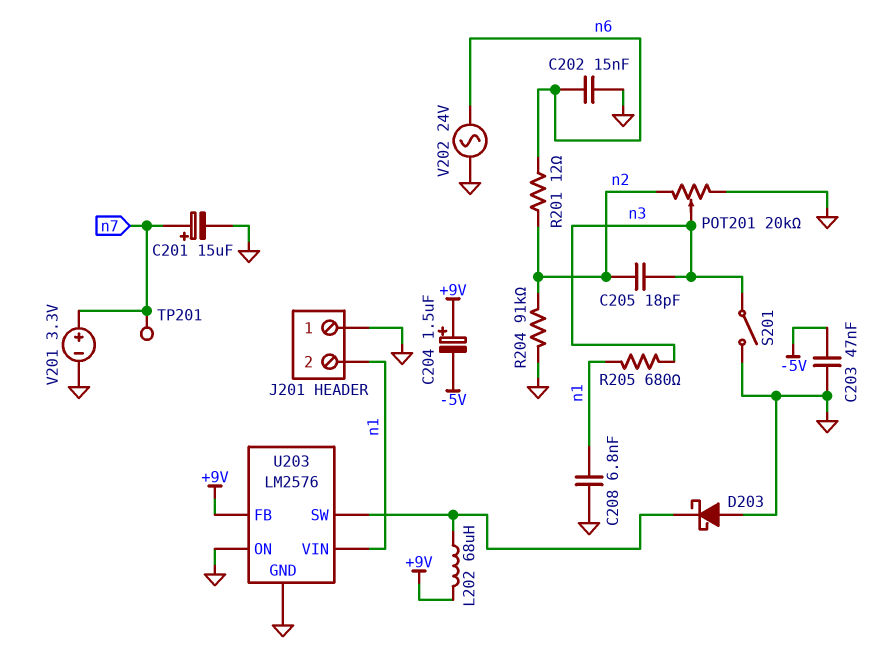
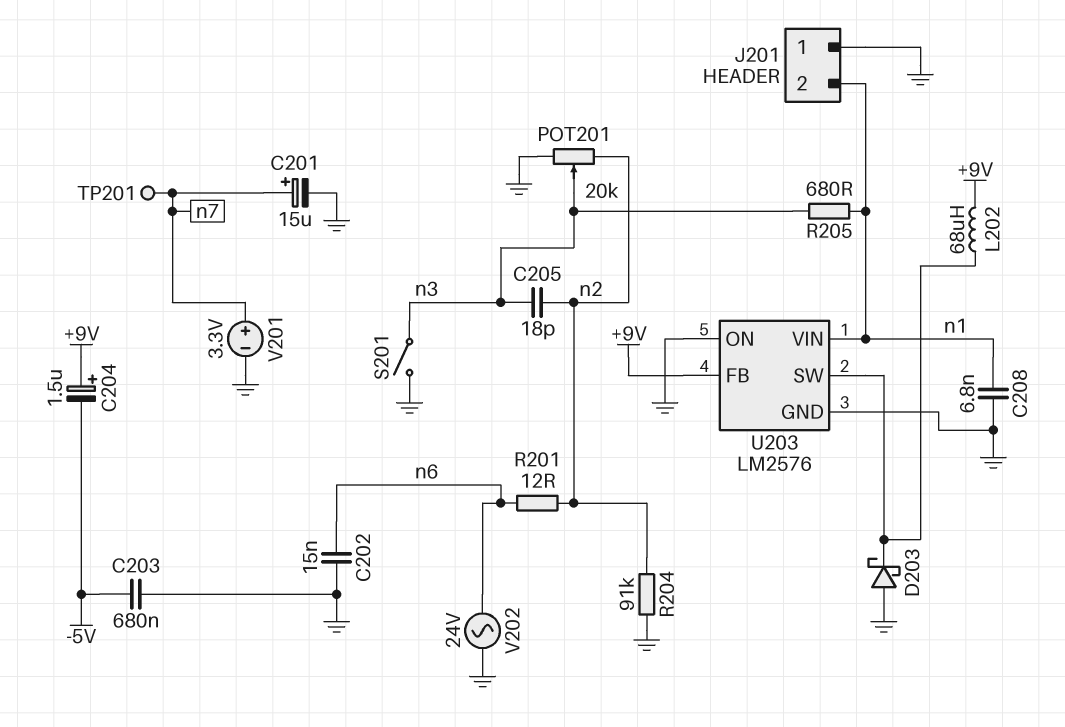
C203: 47nF (-5V, GND) -> 680nF (-5V, GND)

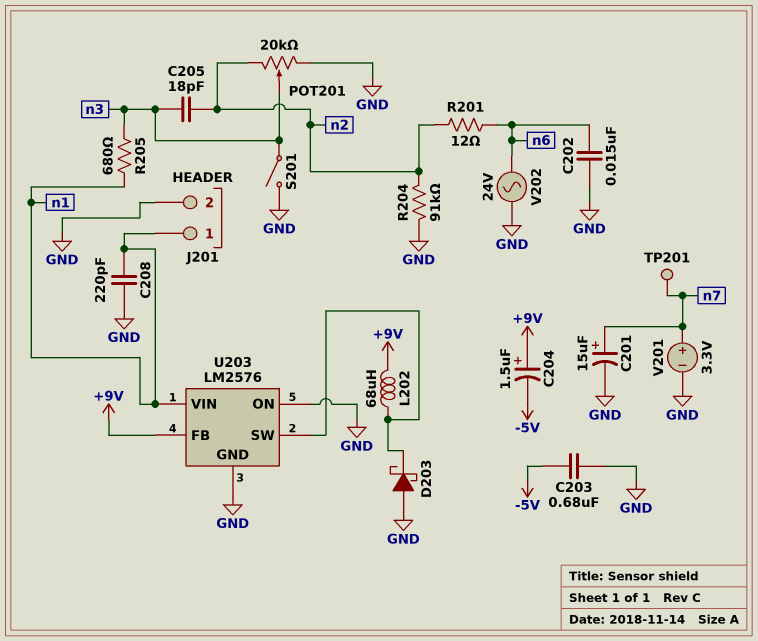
C208: 6.8nF (GND, n1) -> 220pF (GND, n1)
J201 pin 1: GND -> n1
J201 pin 2: n1 -> GND

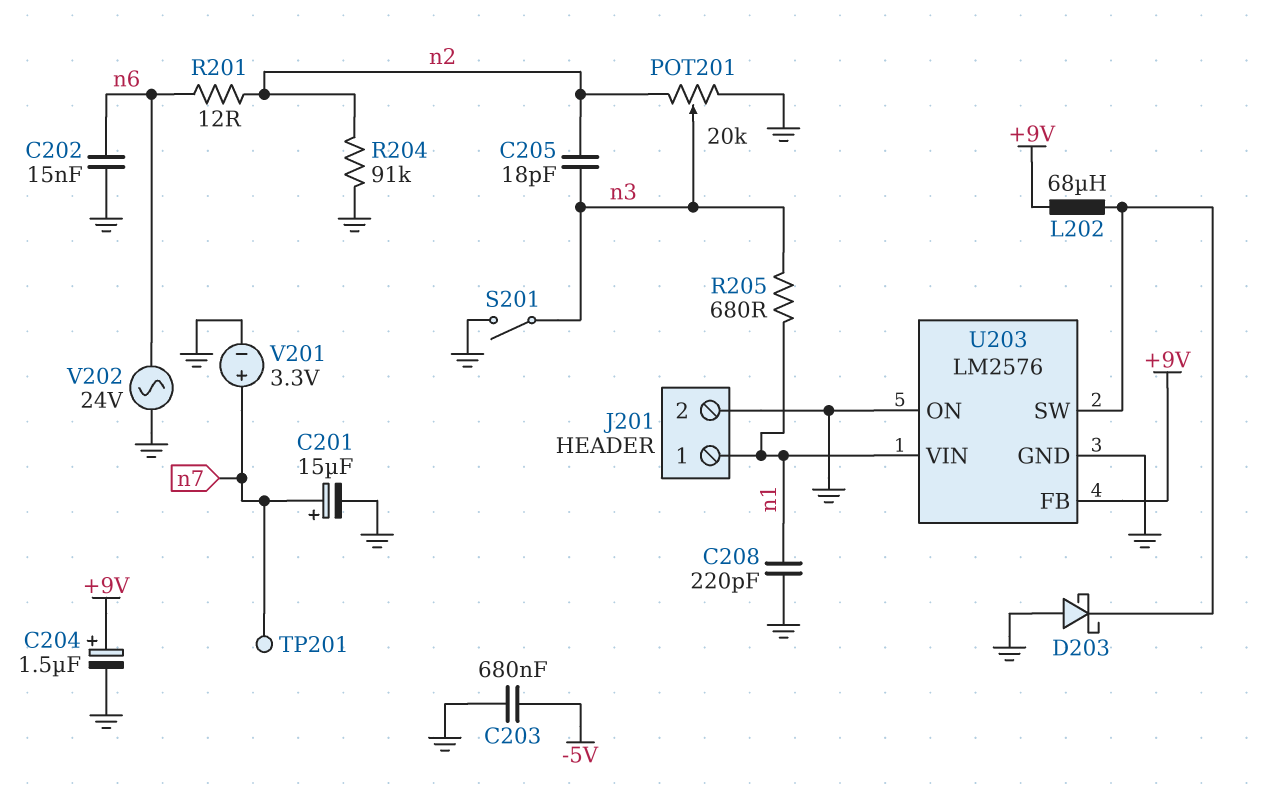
C204: 1.5uF (plus +9V, minus -5V) -> 1.5uF (plus +9V, minus GND)

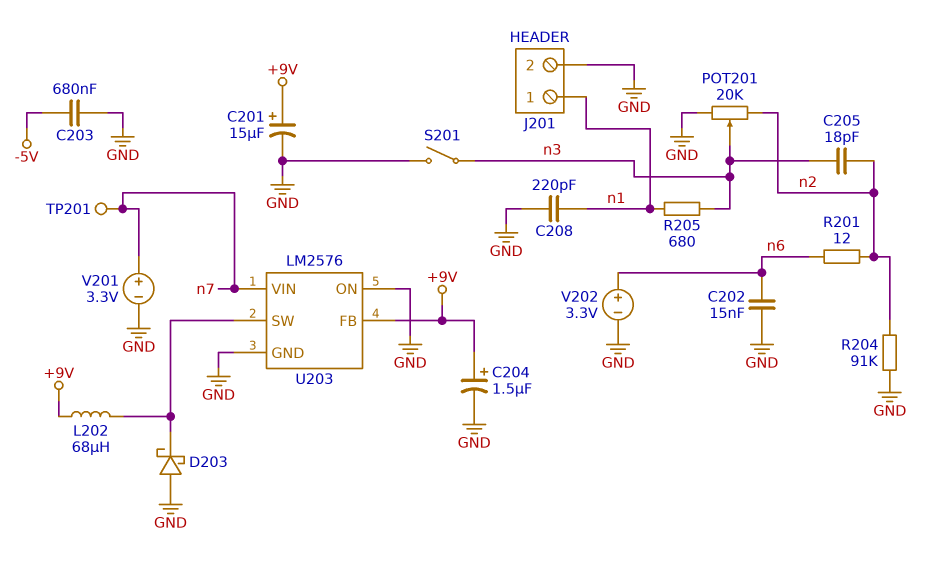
C201: 15uF (plus n7, minus GND) -> 15uF (plus +9V, minus GND)
U203 pin VIN: n1 -> n7
V202: AC 24V (GND, n6) -> 3.3V (plus n6, minus GND)

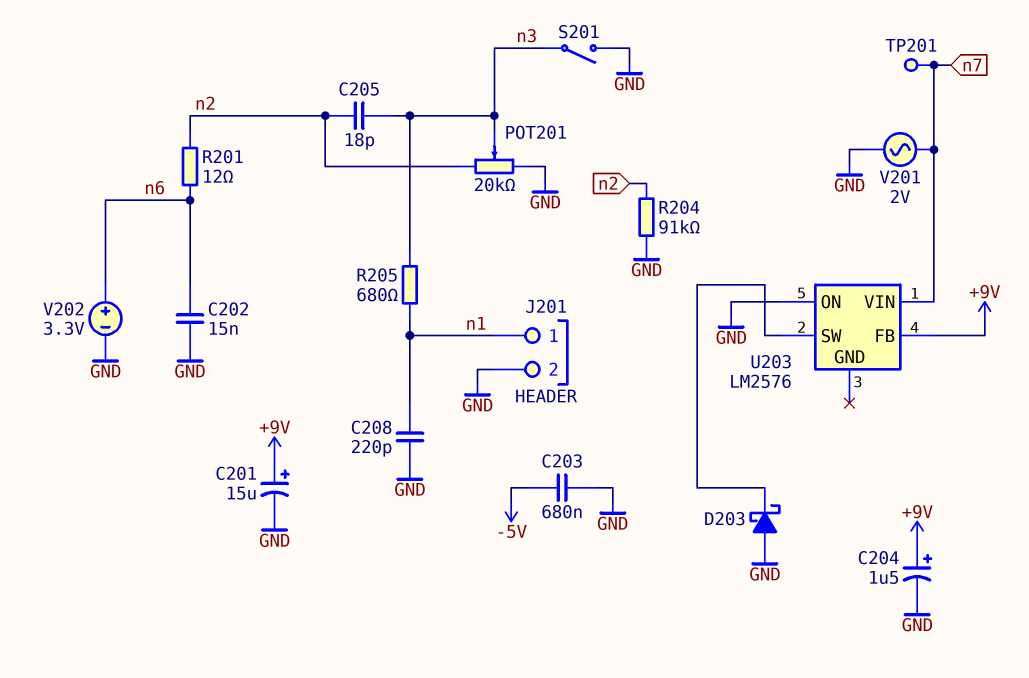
L202: 68uH (+9V, U203/SW) -> none
U203 pin GND: GND -> none
V201: 3.3V (plus n7, minus GND) -> AC 2V (GND, n7)

